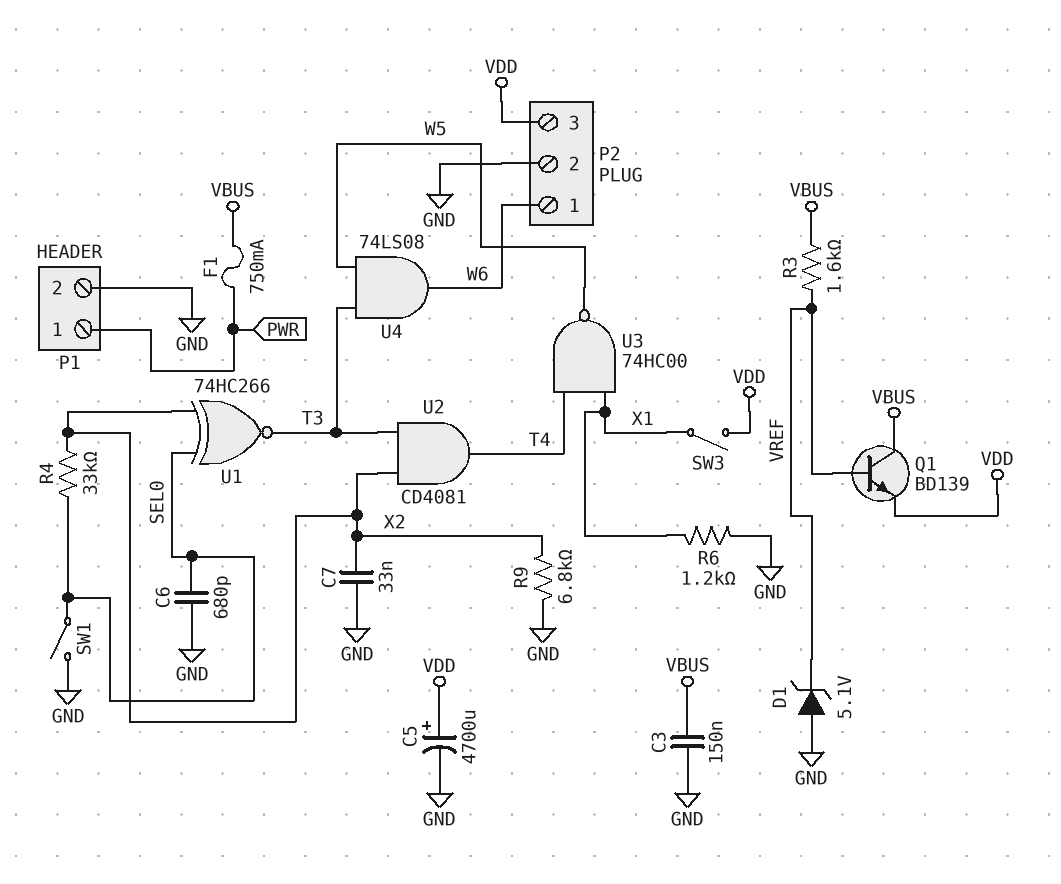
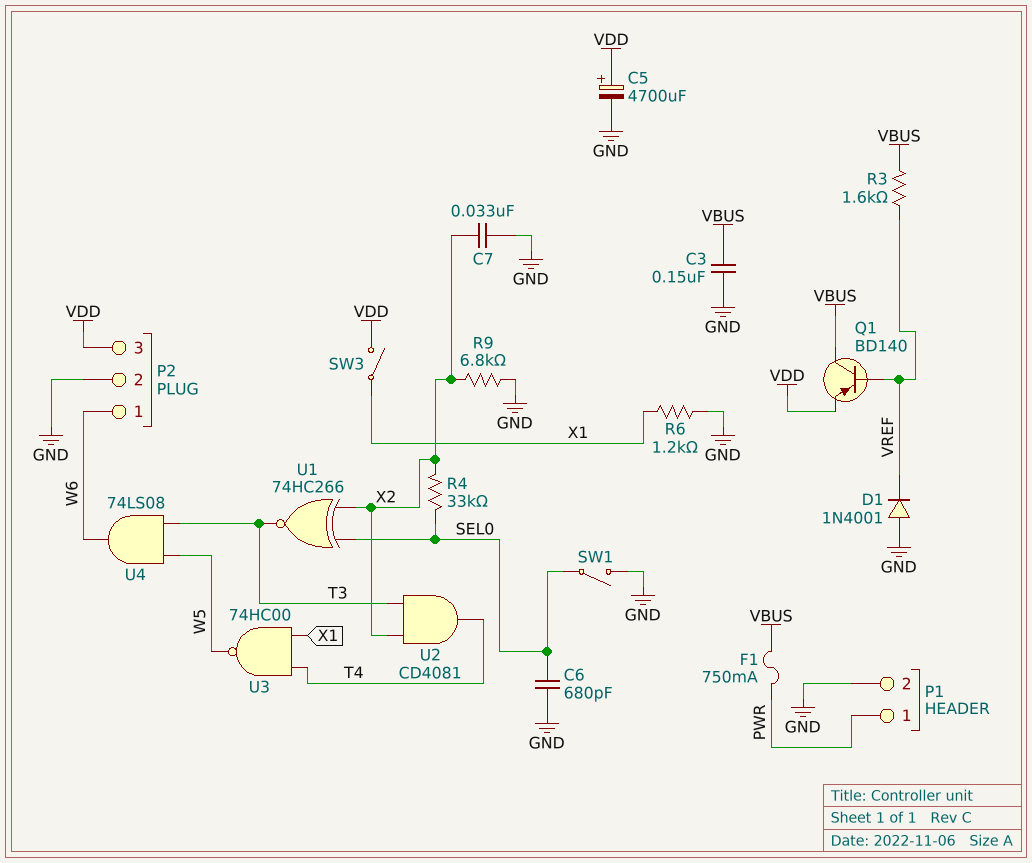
D1: zener 5.1V (A GND, K VREF) -> diode 1N4001 (A GND, K VREF)
Q1: NPN BD139 (B VREF, C VBUS, E VDD) -> PNP BD140 (B VREF, C VBUS, E VDD)

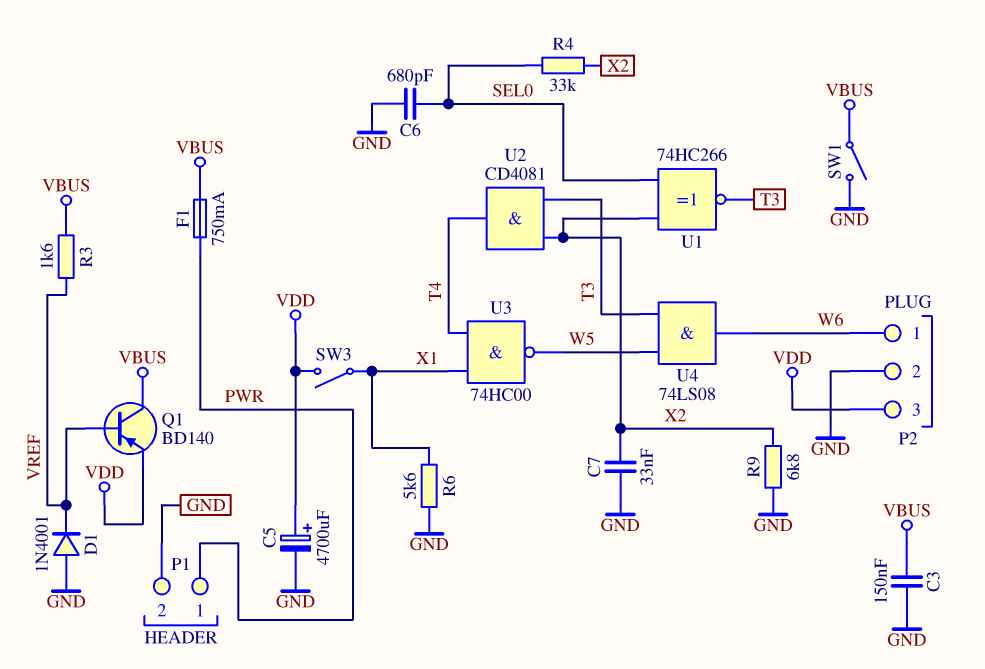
R6: 1.2k (GND, X1) -> 5.6k (GND, X1)
SW1: switch (GND, SEL0) -> switch (GND, VBUS)

